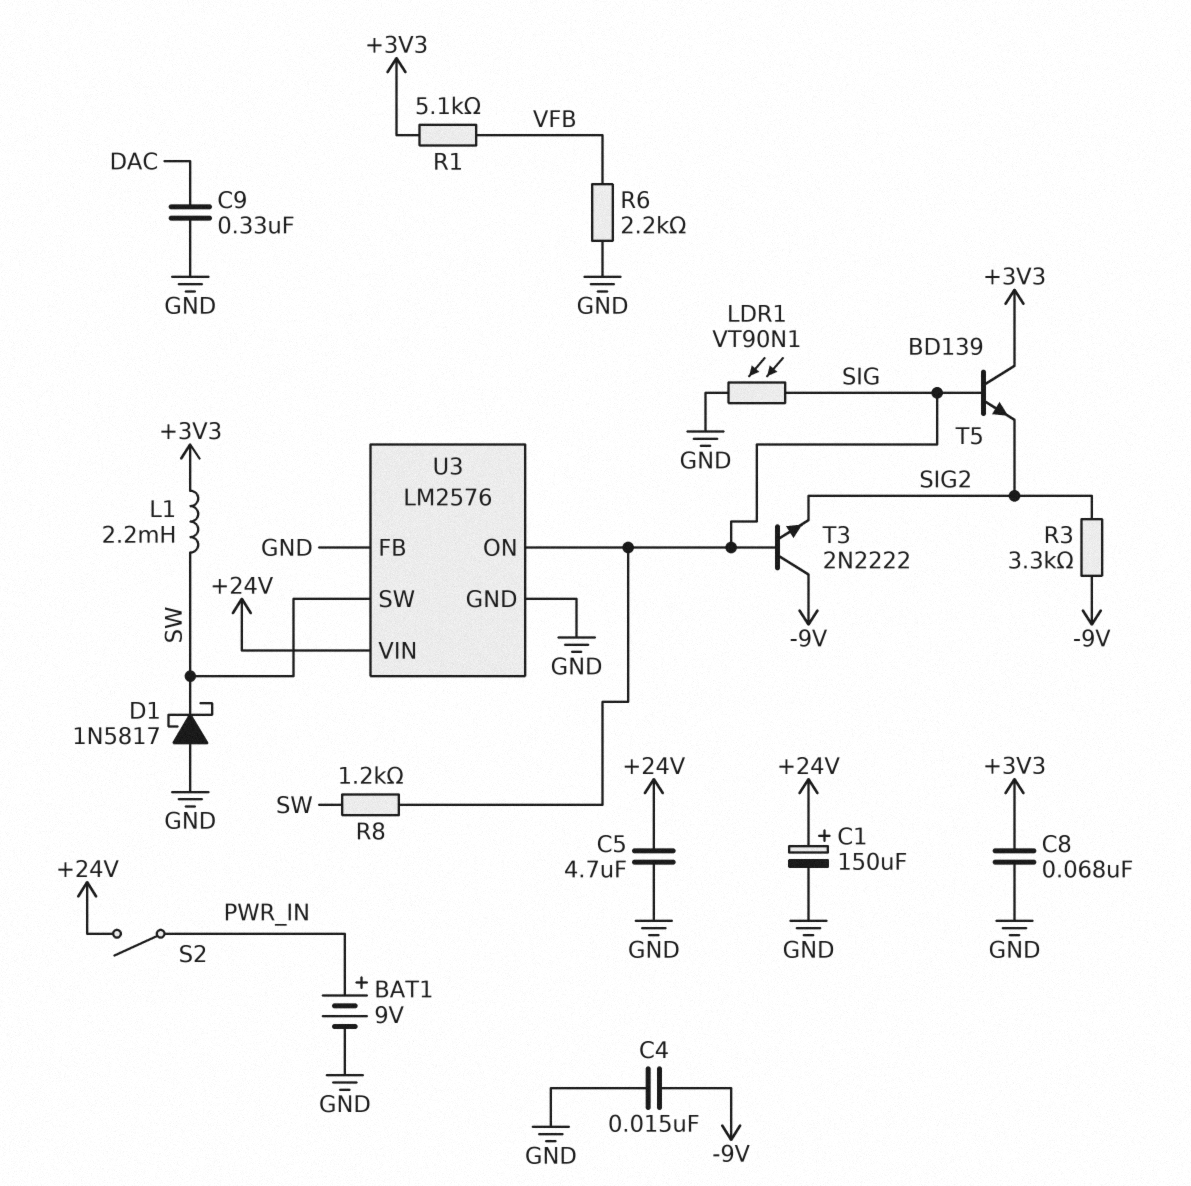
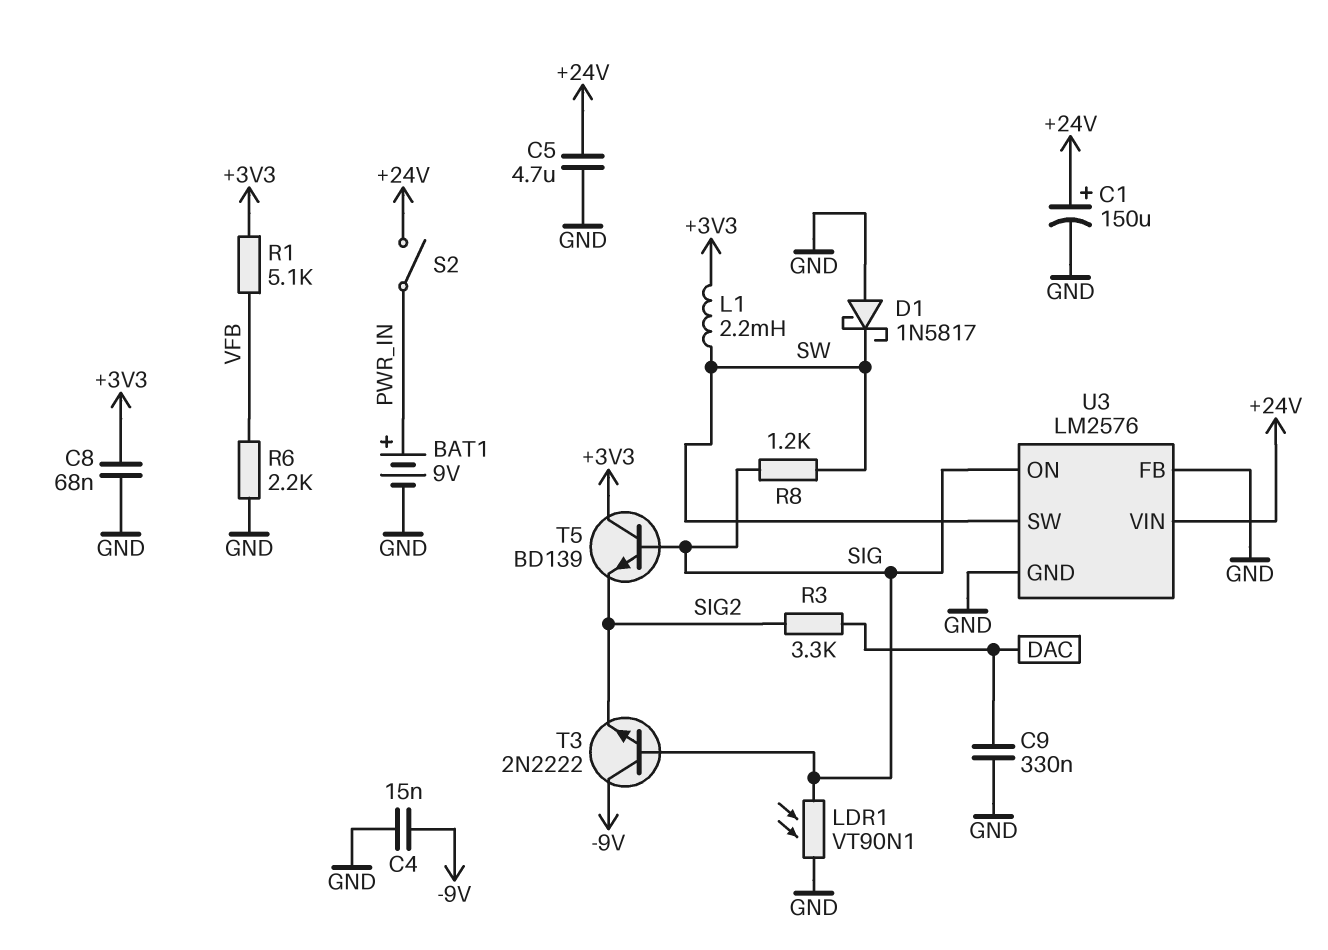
R3: 3.3k (-9V, SIG2) -> 3.3k (DAC, SIG2)

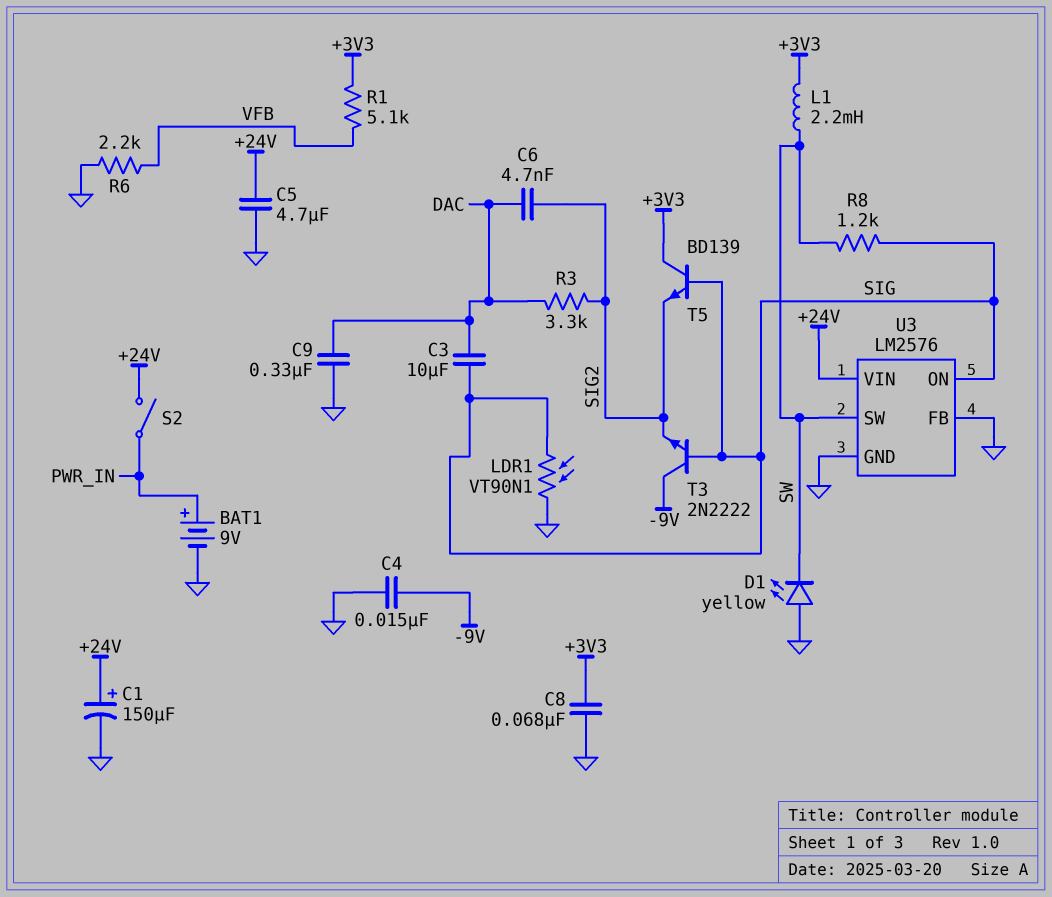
C3: none -> 10uF (DAC, SIG)
C6: none -> 4.7nF (DAC, SIG2)
D1: schottky 1N5817 (A GND, K SW) -> LED yellow (A GND, K SW)

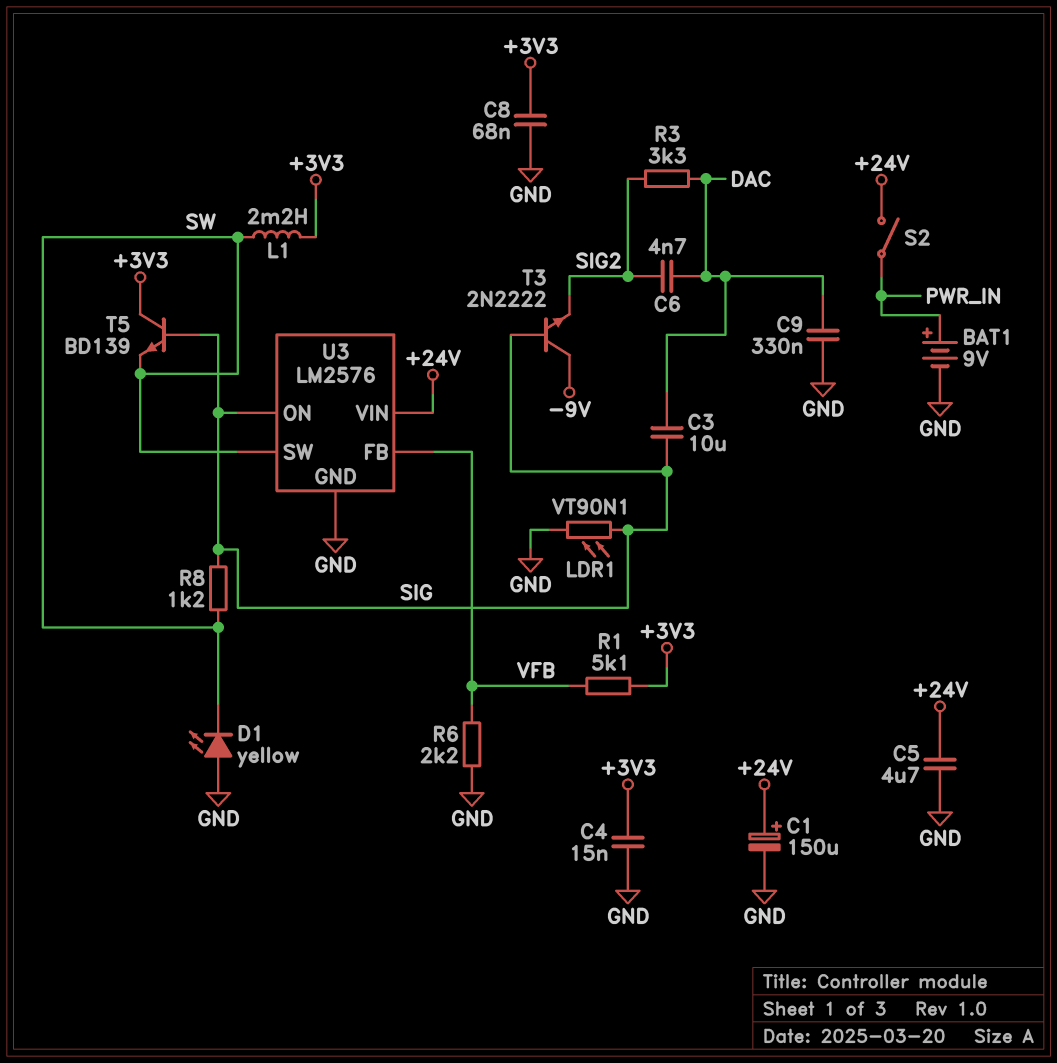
C4: 15nF (-9V, GND) -> 15nF (+3V3, GND)
T5: NPN BD139 (B SIG, C +3V3, E SIG2) -> NPN BD139 (B SIG, C +3V3, E SW)
U3 pin FB: GND -> VFB

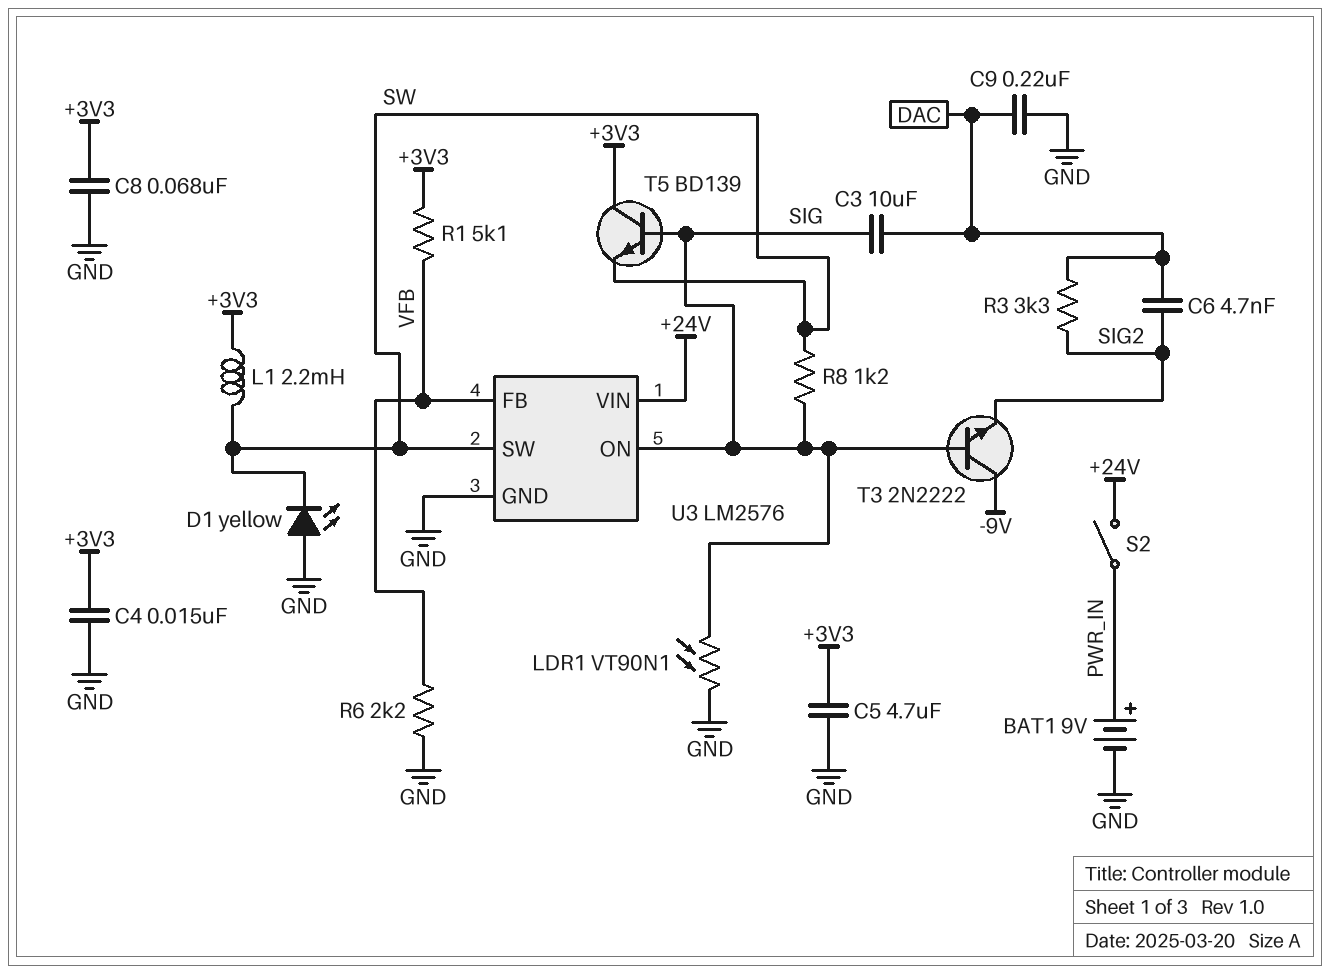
C1: 150uF (plus +24V, minus GND) -> none
C5: 4.7uF (+24V, GND) -> 4.7uF (+3V3, GND)
C9: 330nF (DAC, GND) -> 220nF (DAC, GND)

